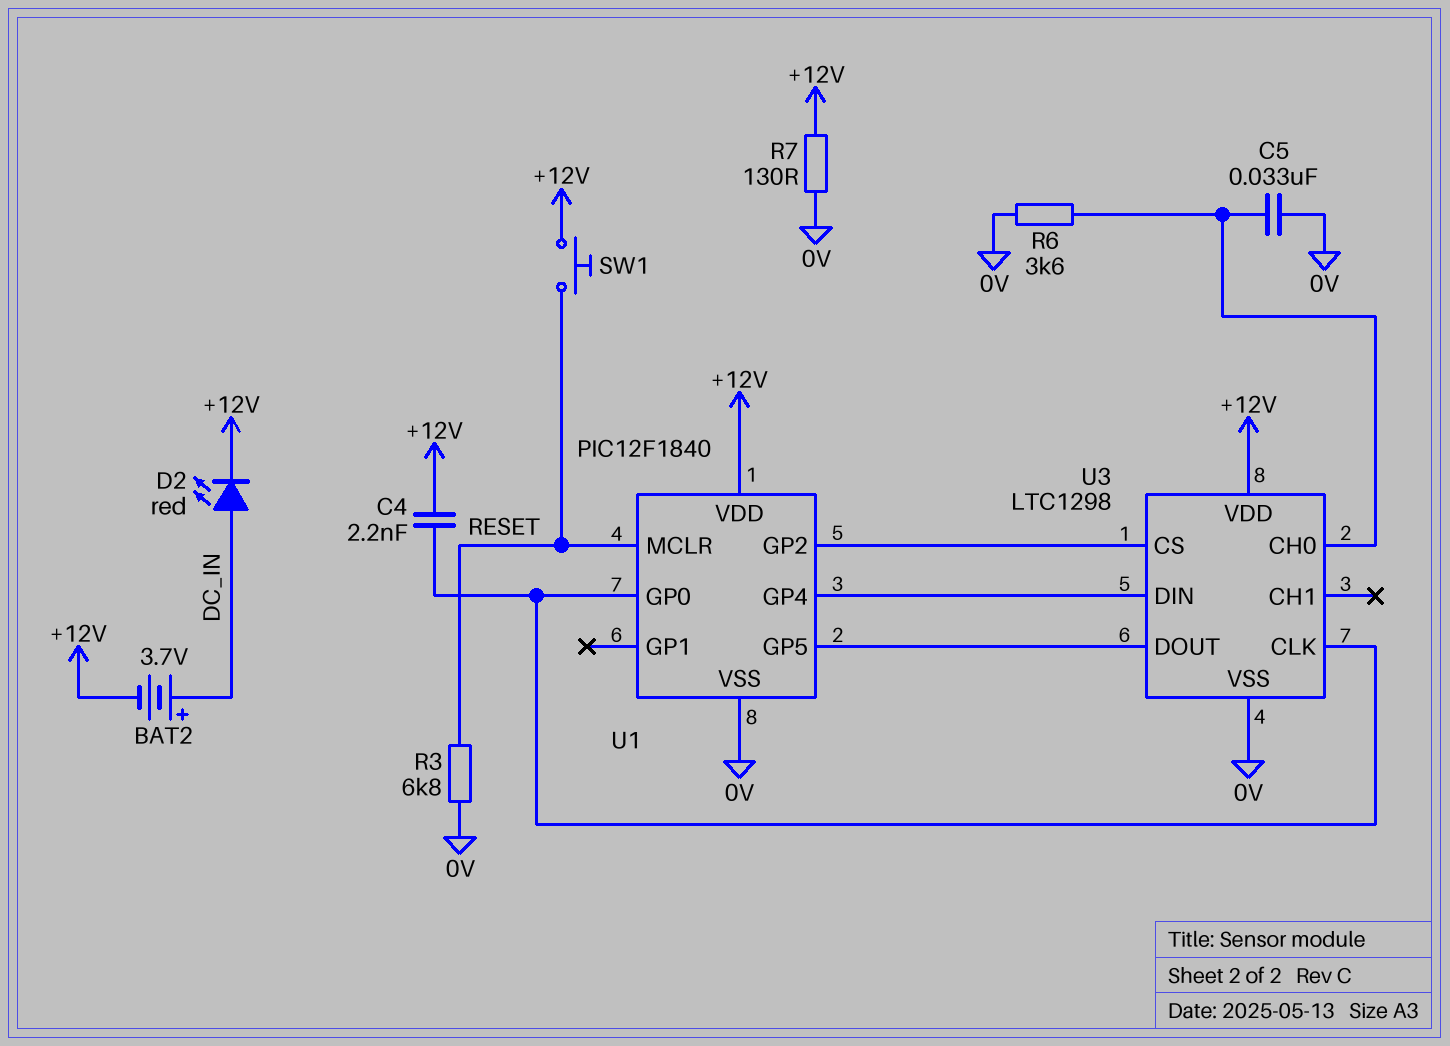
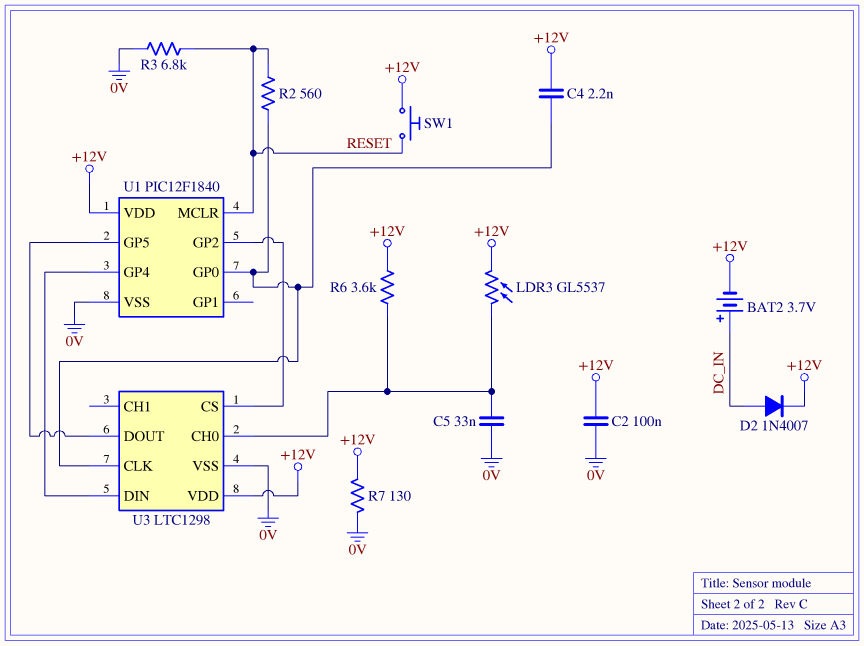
C2: none -> 100nF (+12V, 0V)
D2: LED red (A DC_IN, K +12V) -> diode 1N4007 (A DC_IN, K +12V)
LDR3: none -> GL5537 (+12V, U3/CH0)
R2: none -> 560 (RESET, U1/GP0)
R6: 3.6k (0V, U3/CH0) -> 3.6k (+12V, U3/CH0)

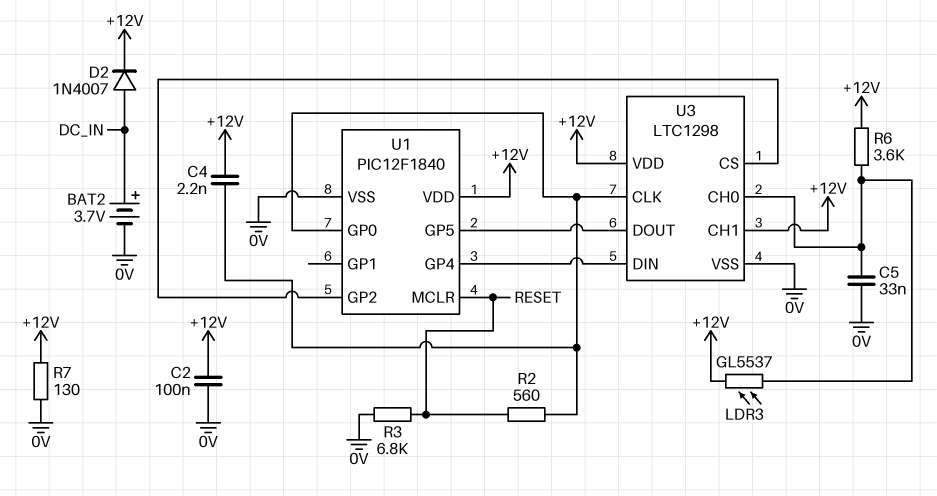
BAT2: 3.7V (plus DC_IN, minus +12V) -> 3.7V (plus DC_IN, minus 0V)
SW1: button (+12V, RESET) -> none
U3 pin CH1: none -> +12V

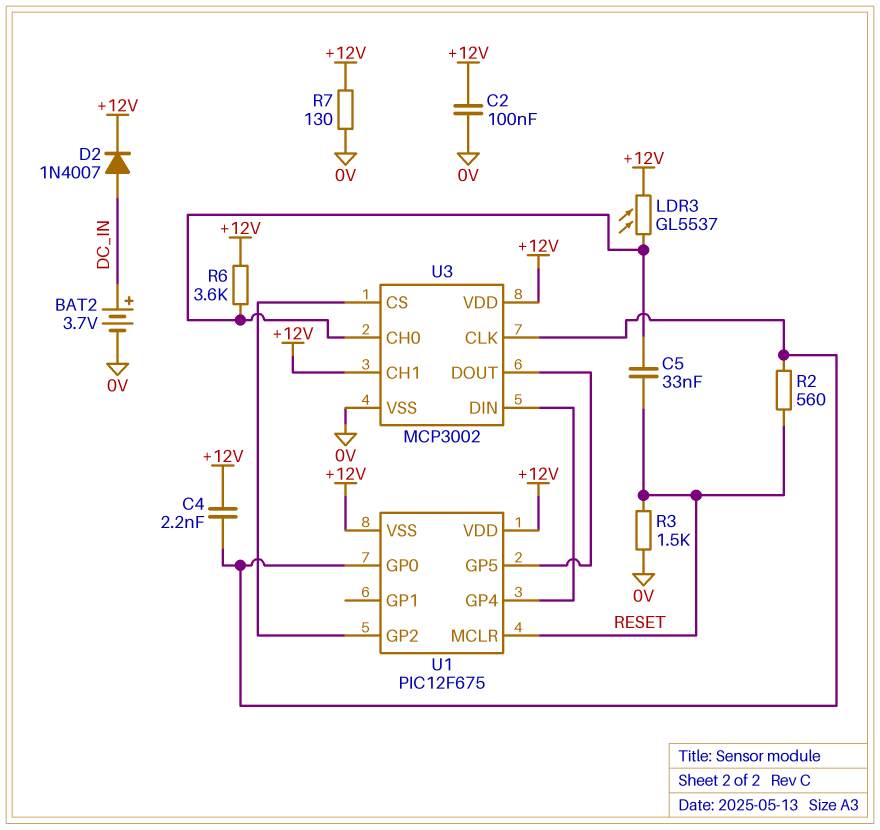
C5: 33nF (0V, U3/CH0) -> 33nF (RESET, U3/CH0)
R3: 6.8k (0V, RESET) -> 1.5k (0V, RESET)
U1: PIC12F1840 -> PIC12F675
U1 pin VSS: 0V -> +12V
U3: LTC1298 -> MCP3002

